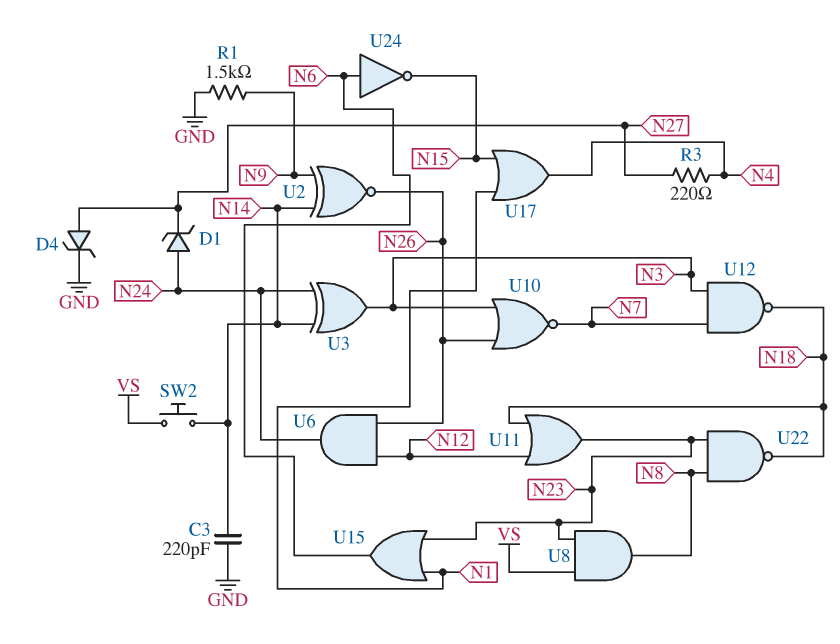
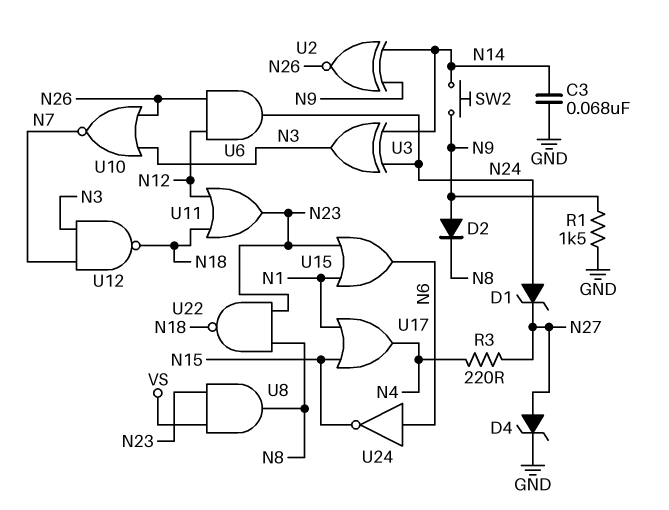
C3: 220pF (GND, N14) -> 68nF (GND, N14)
D2: none -> diode (A N9, K N8)
SW2: button (N14, VS) -> button (N9, N14)

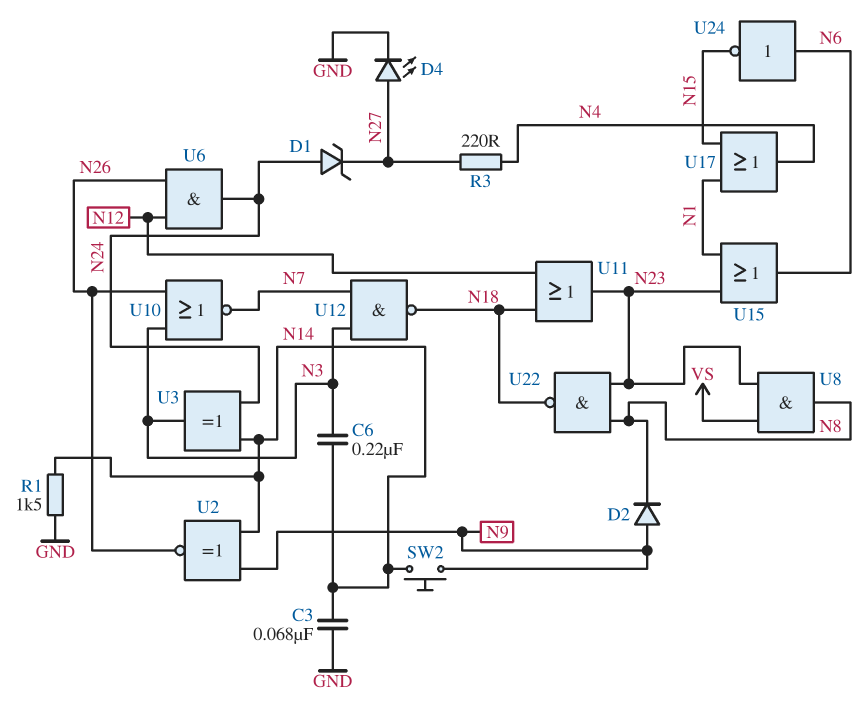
C6: none -> 220nF (N3, N14)
D4: zener (A N27, K GND) -> LED (A N27, K GND)
R1: 1.5k (GND, N9) -> 1.5k (GND, N14)

